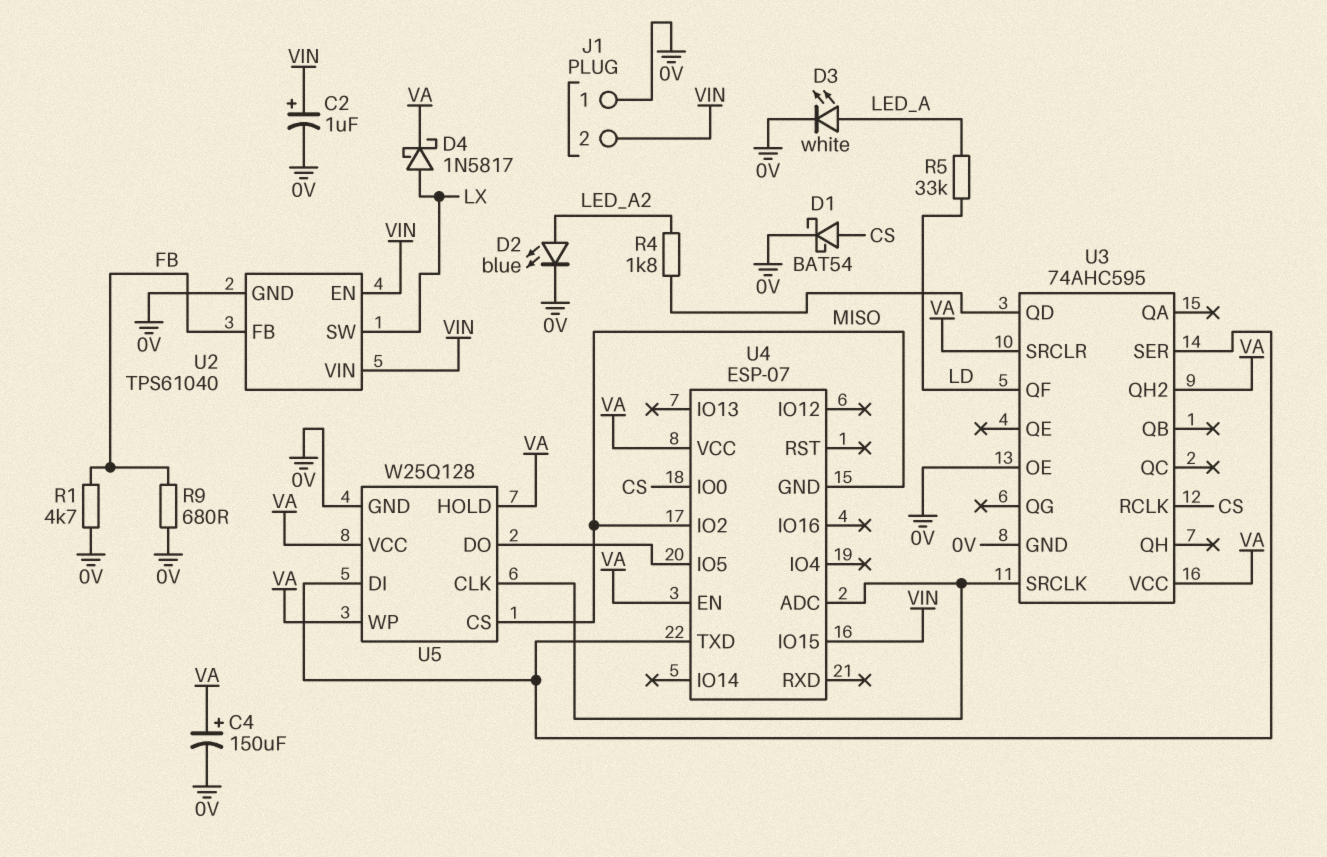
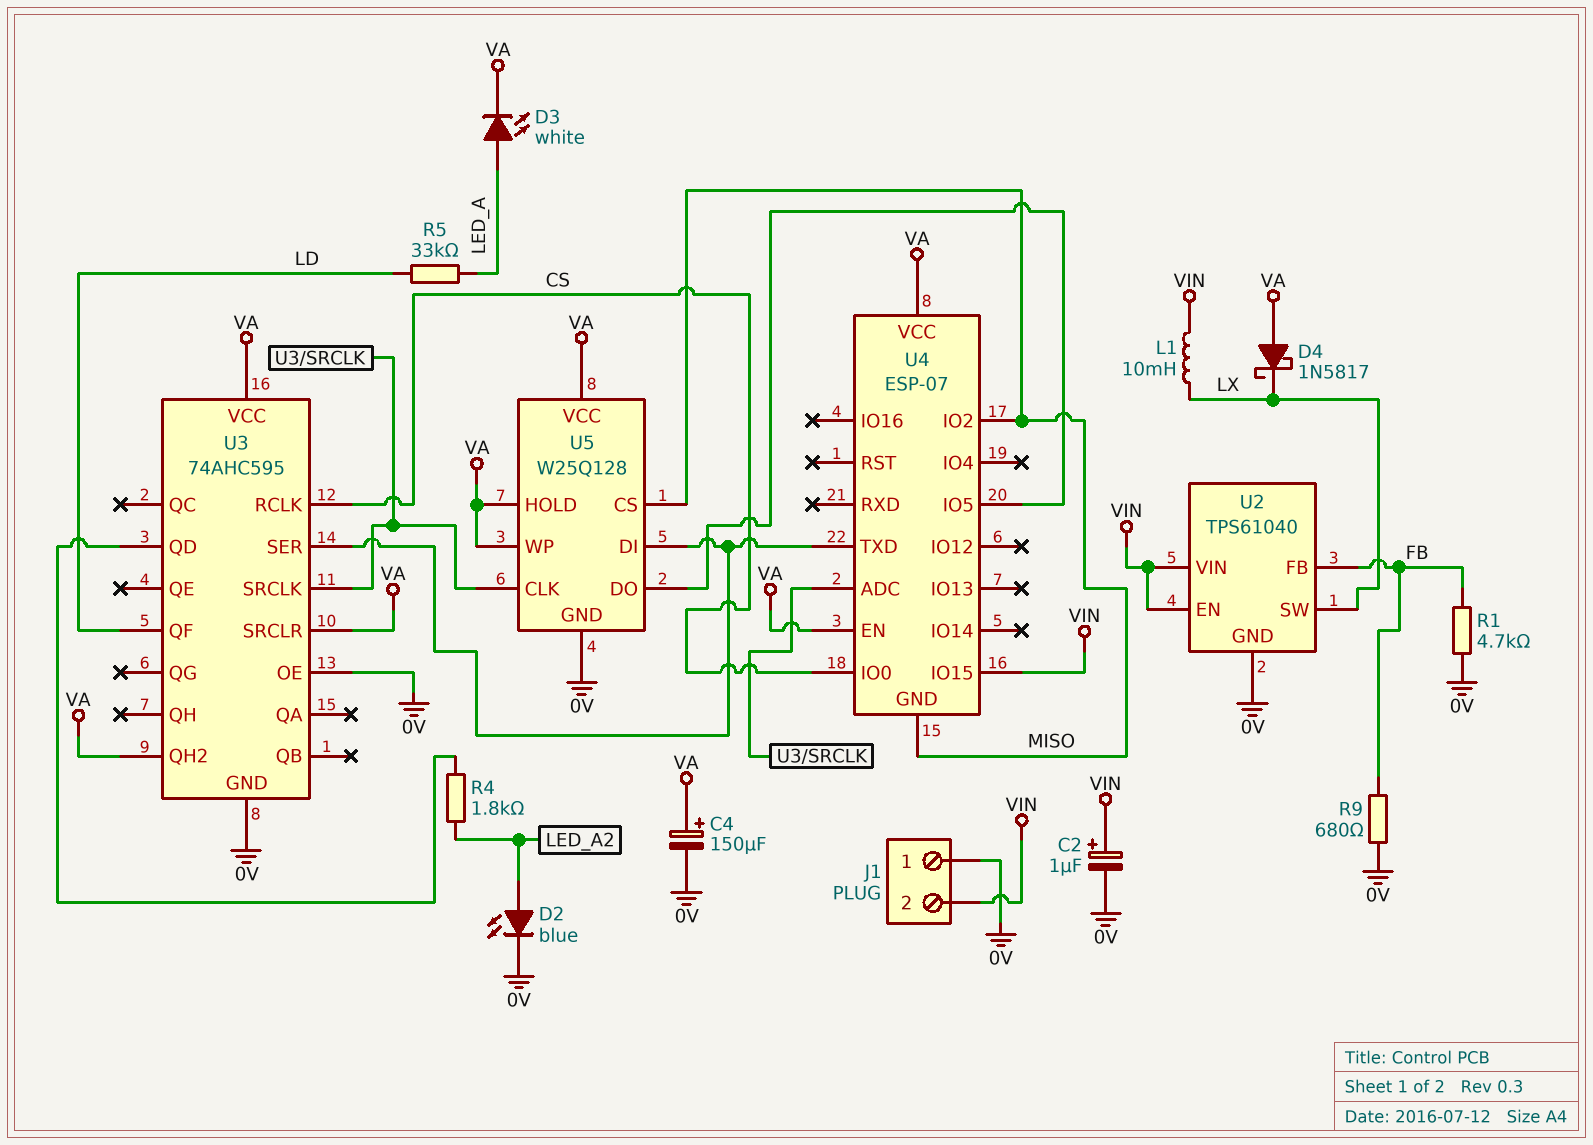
D1: schottky BAT54 (A CS, K 0V) -> none
D3: LED white (A LED_A, K 0V) -> LED white (A LED_A, K VA)
D4: schottky 1N5817 (A LX, K VA) -> schottky 1N5817 (A VA, K LX)
L1: none -> 10mH (LX, VIN)

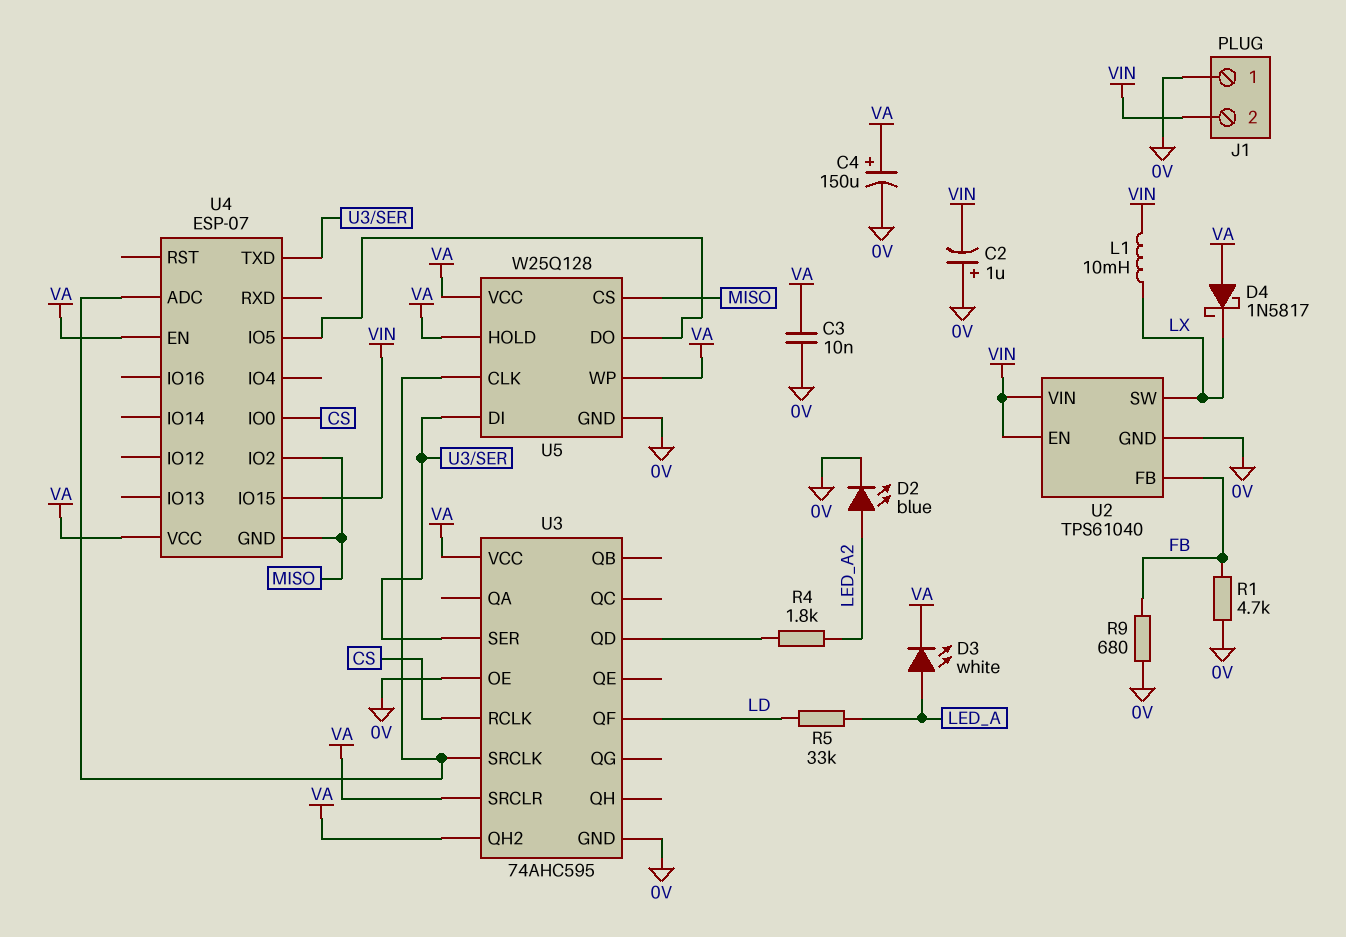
C2: 1uF (plus VIN, minus 0V) -> 1uF (plus 0V, minus VIN)
C3: none -> 10nF (0V, VA)

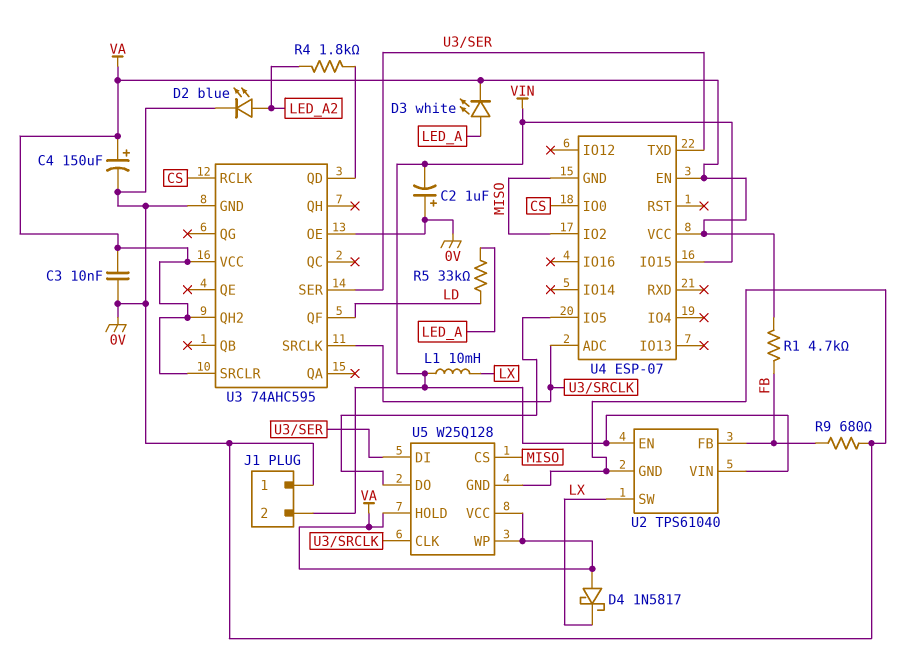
R1: 4.7k (0V, FB) -> 4.7k (FB, VA)

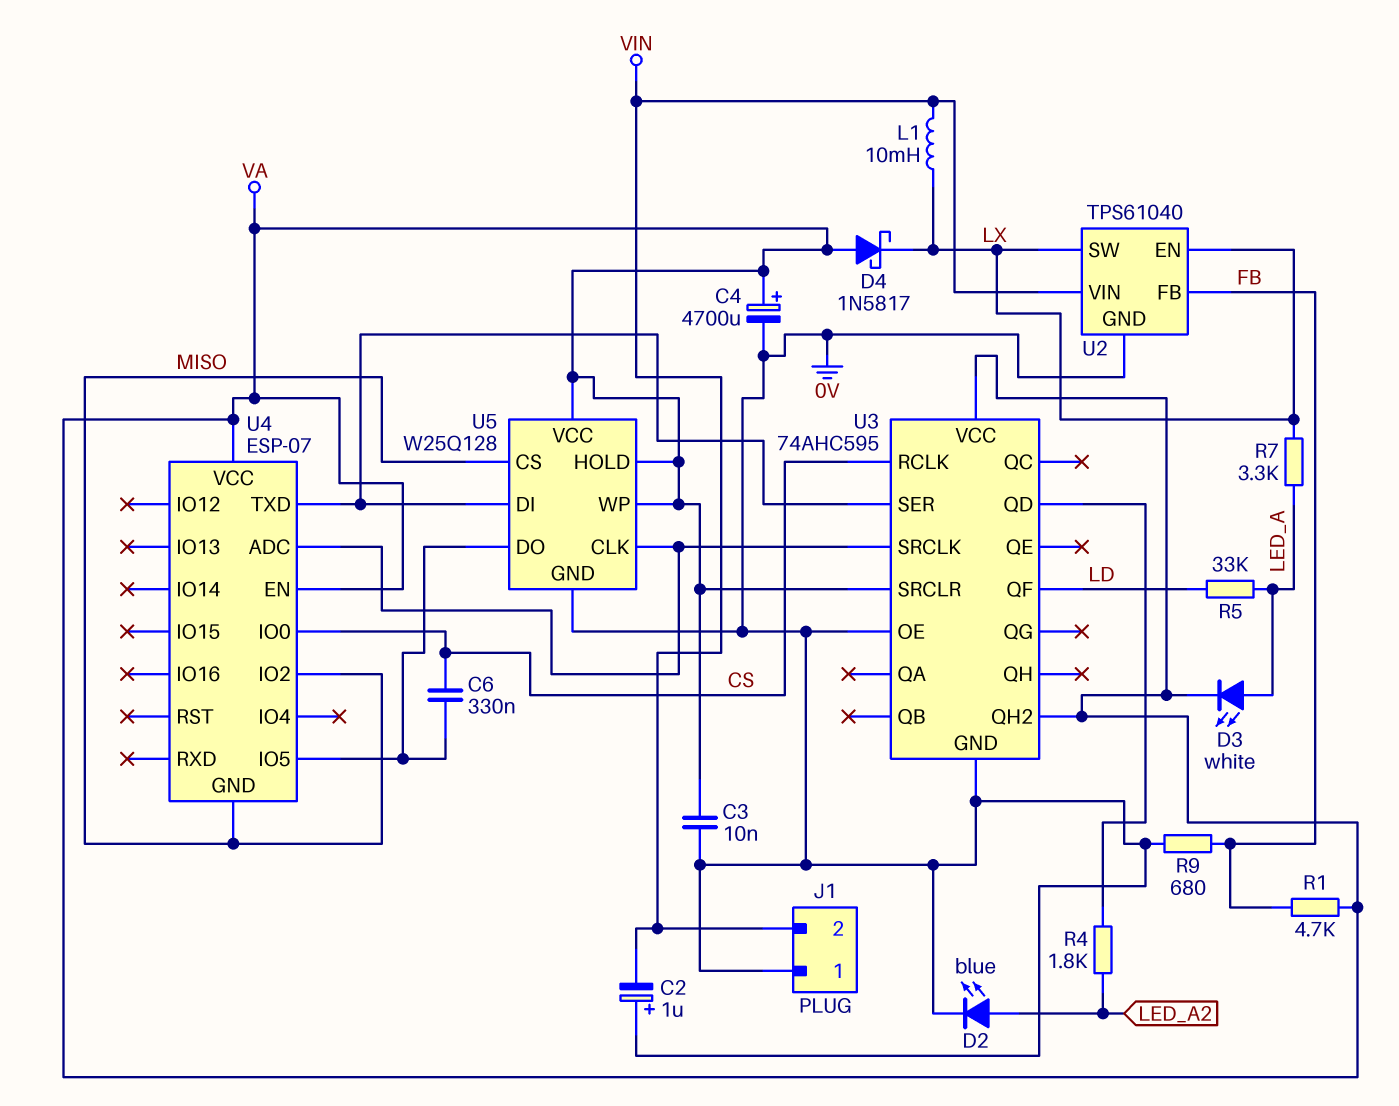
C4: 150uF (plus VA, minus 0V) -> 4700uF (plus VA, minus 0V)
C6: none -> 330nF (CS, U4/IO5)
R7: none -> 3.3k (LED_A, LX)
U2 pin EN: VIN -> LX
U4 pin IO15: VIN -> none

